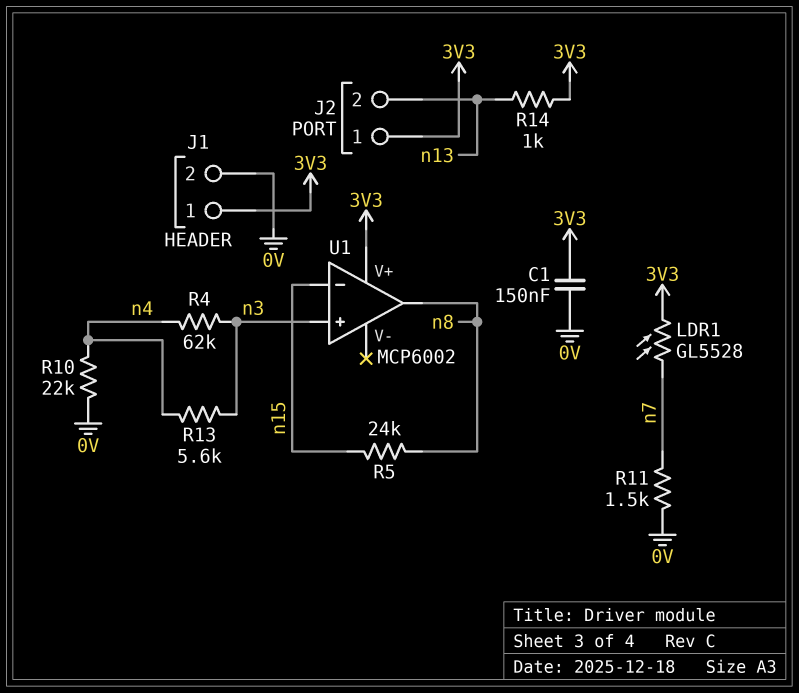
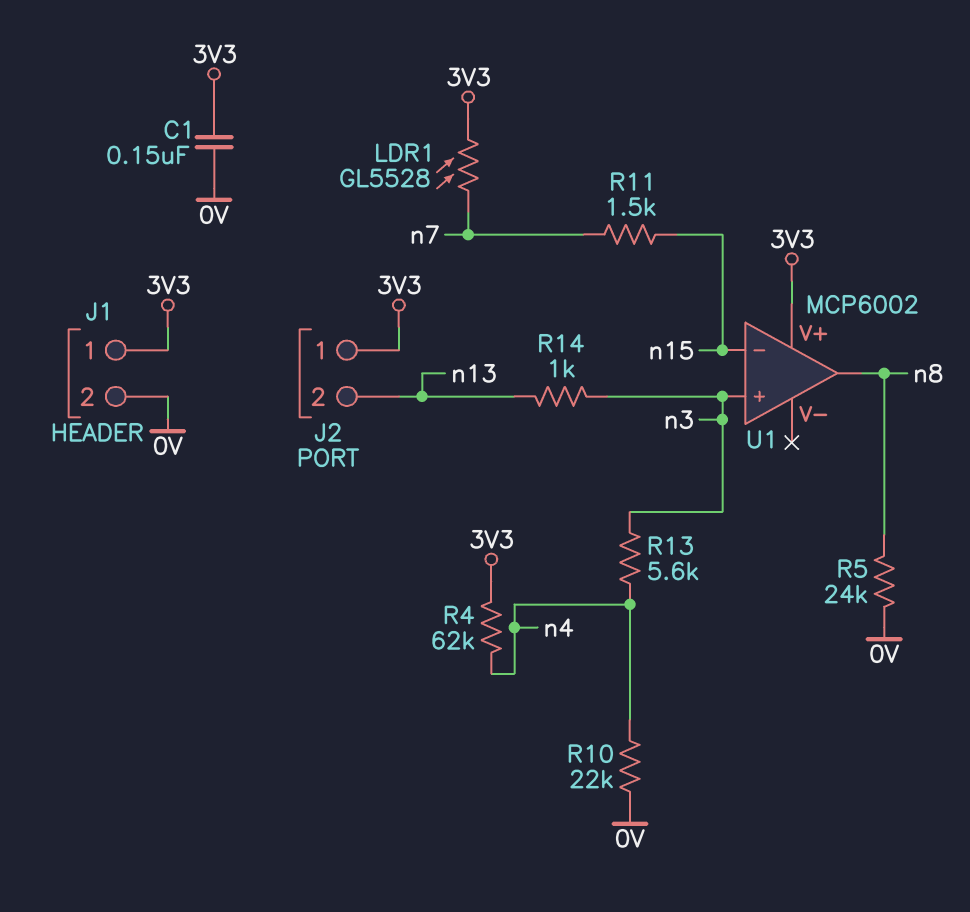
R4: 62k (n3, n4) -> 62k (3V3, n4)
R5: 24k (n8, n15) -> 24k (0V, n8)
R11: 1.5k (0V, n7) -> 1.5k (n7, n15)
R14: 1k (3V3, n13) -> 1k (n3, n13)

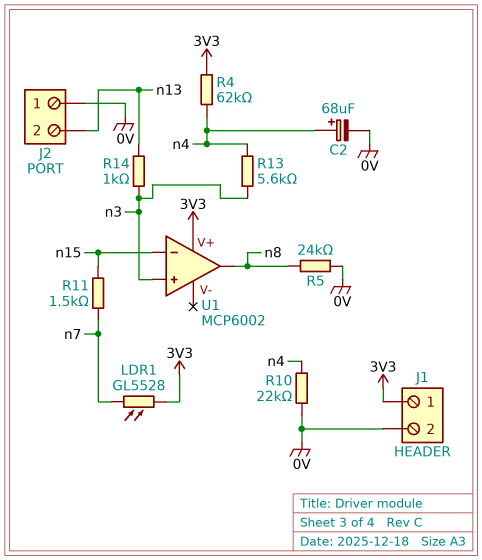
C1: 150nF (0V, 3V3) -> none
C2: none -> 68uF (plus n4, minus 0V)
J2 pin 1: 3V3 -> 0V

